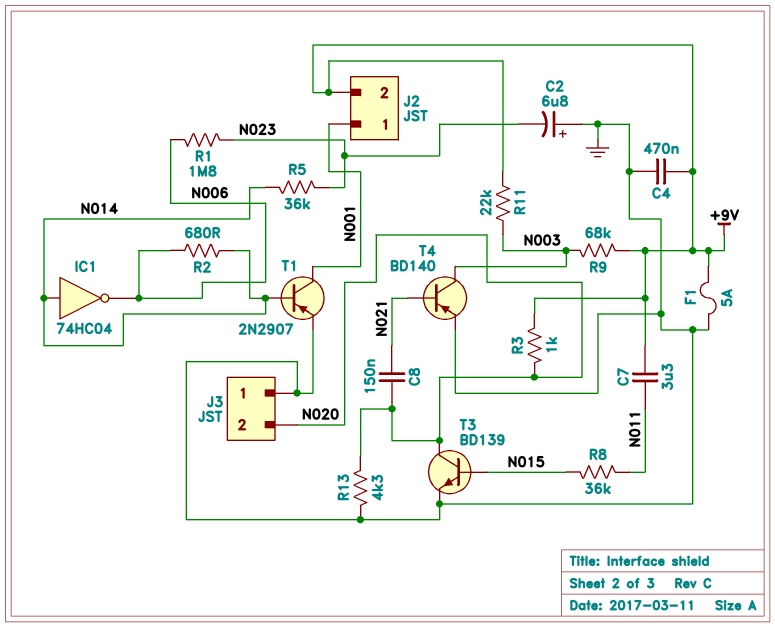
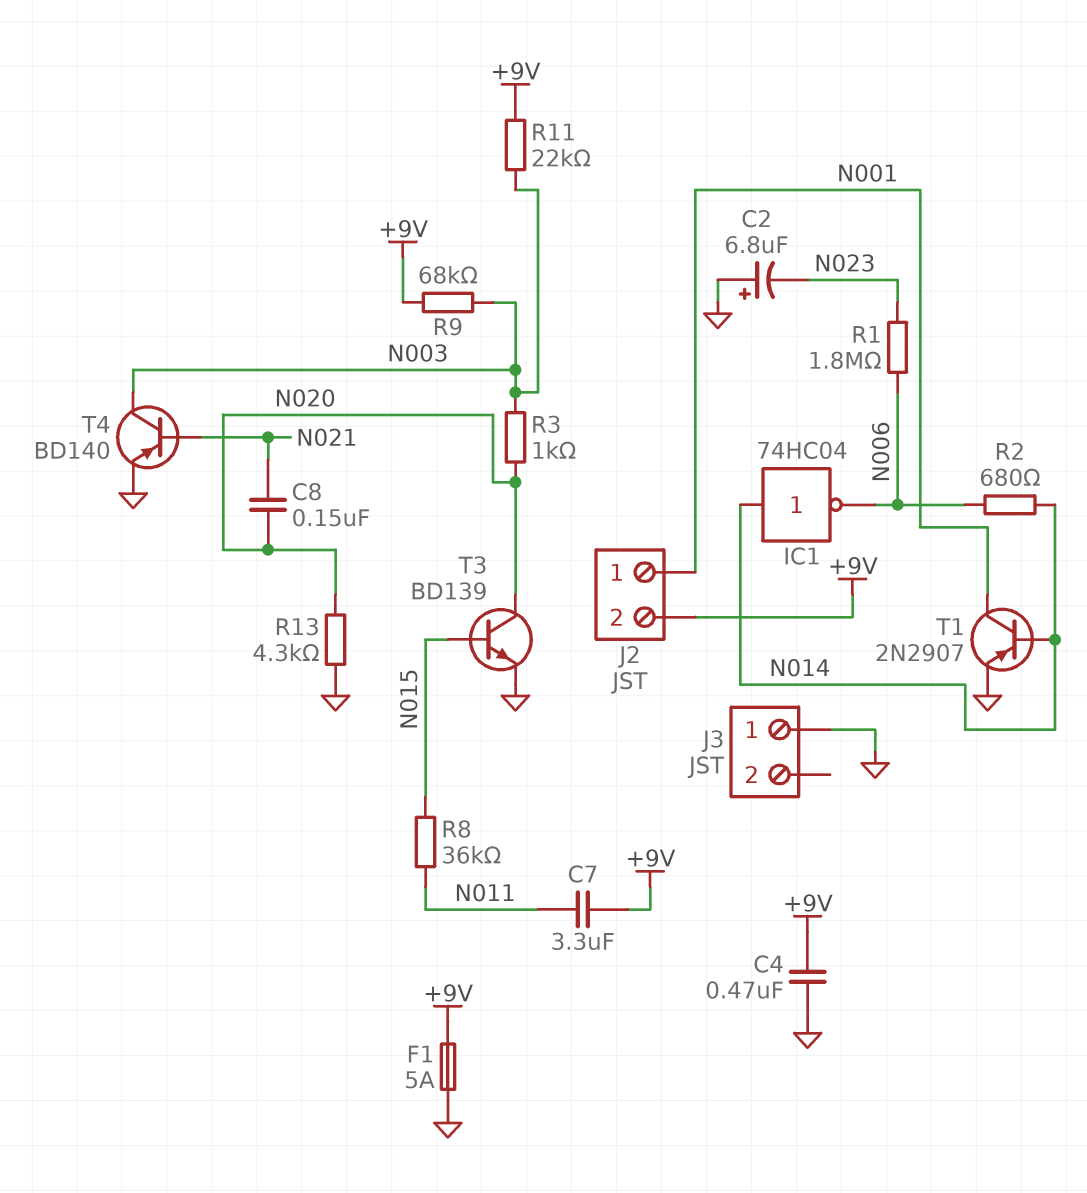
J3 pin 2: N020 -> none
R3: 1k (+9V, N020) -> 1k (N003, N020)
R5: 36k (N014, N023) -> none

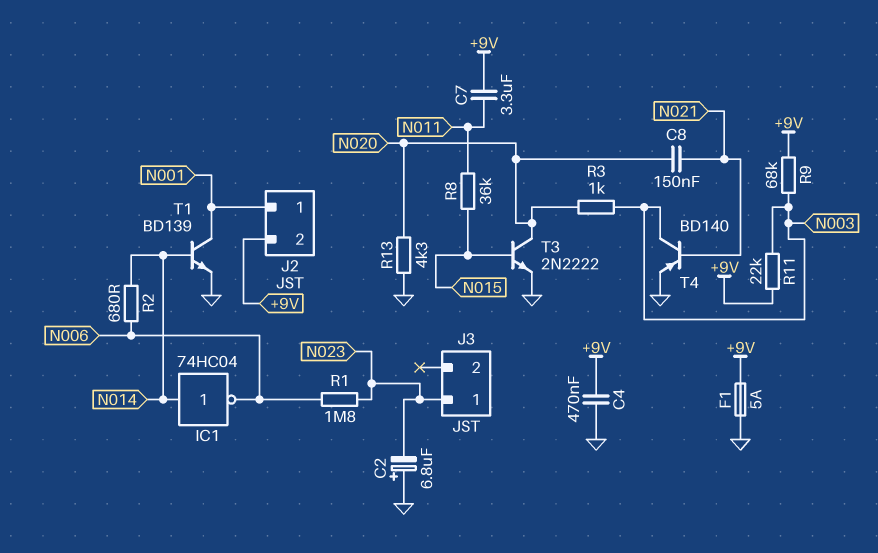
J3 pin 1: GND -> N023
T1: PNP 2N2907 (B N014, C N001, E GND) -> NPN BD139 (B N014, C N001, E GND)
T3: NPN BD139 (B N015, C N020, E GND) -> NPN 2N2222 (B N015, C N020, E GND)

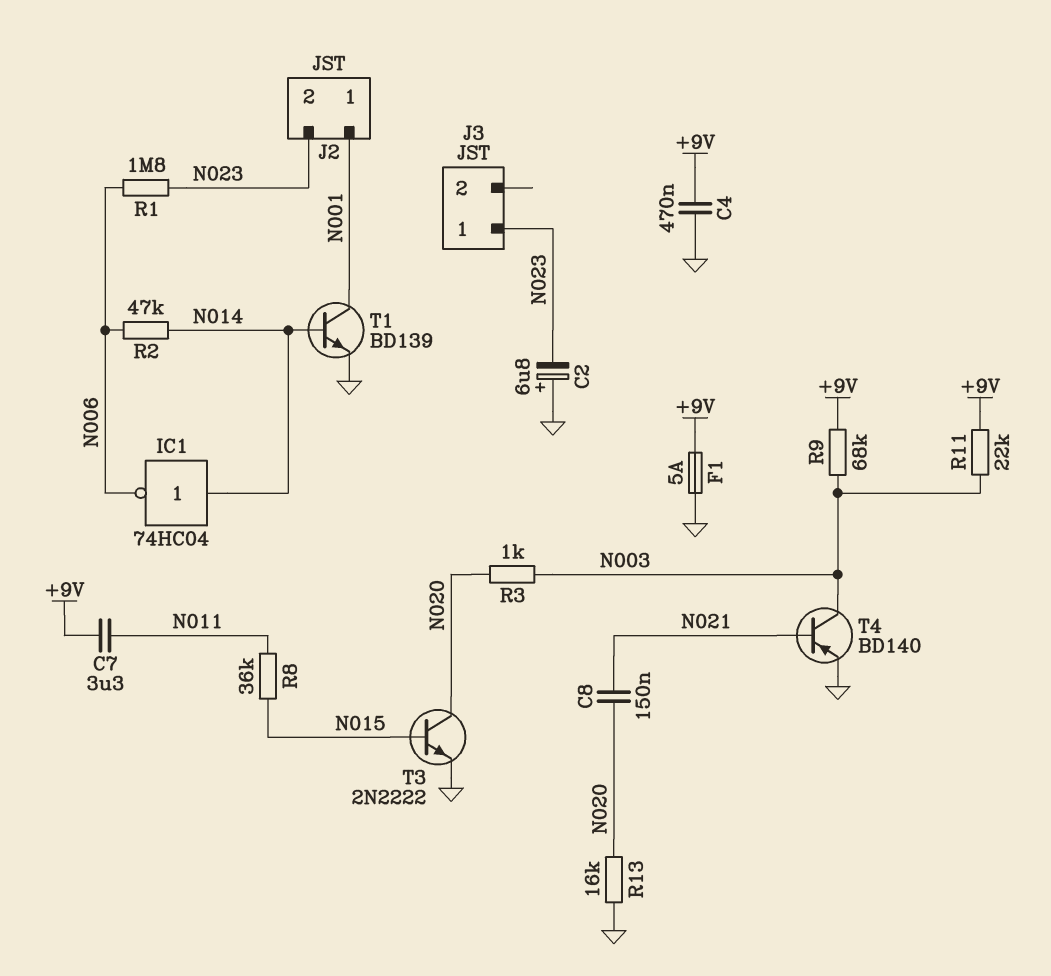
J2 pin 2: +9V -> N023
R2: 680 (N006, N014) -> 47k (N006, N014)
R13: 4.3k (GND, N020) -> 16k (GND, N020)

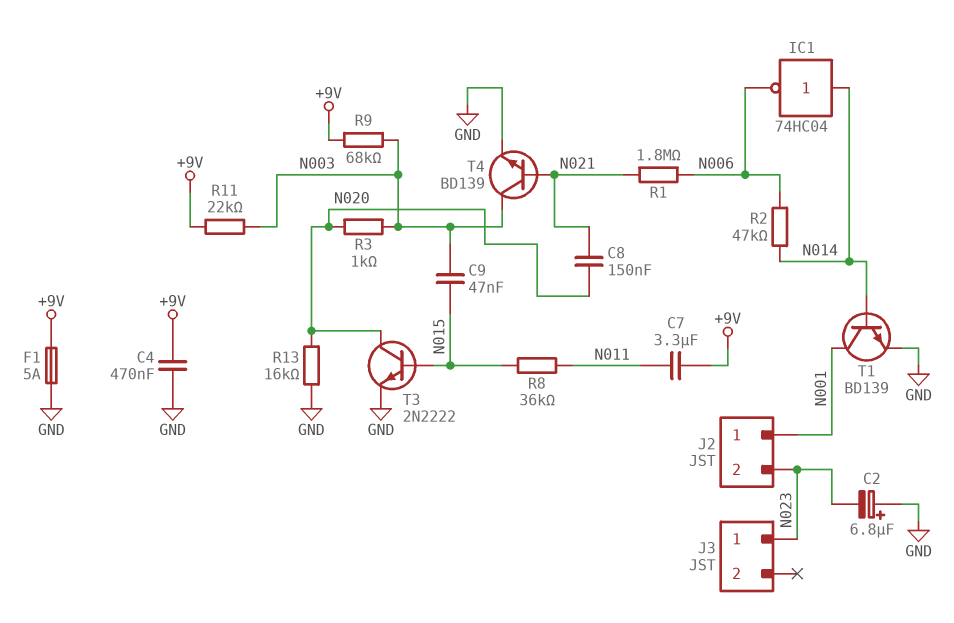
C9: none -> 47nF (N003, N015)
R1: 1.8M (N006, N023) -> 1.8M (N006, N021)
T4: PNP BD140 (B N021, C N003, E GND) -> NPN BD139 (B N021, C N003, E GND)

